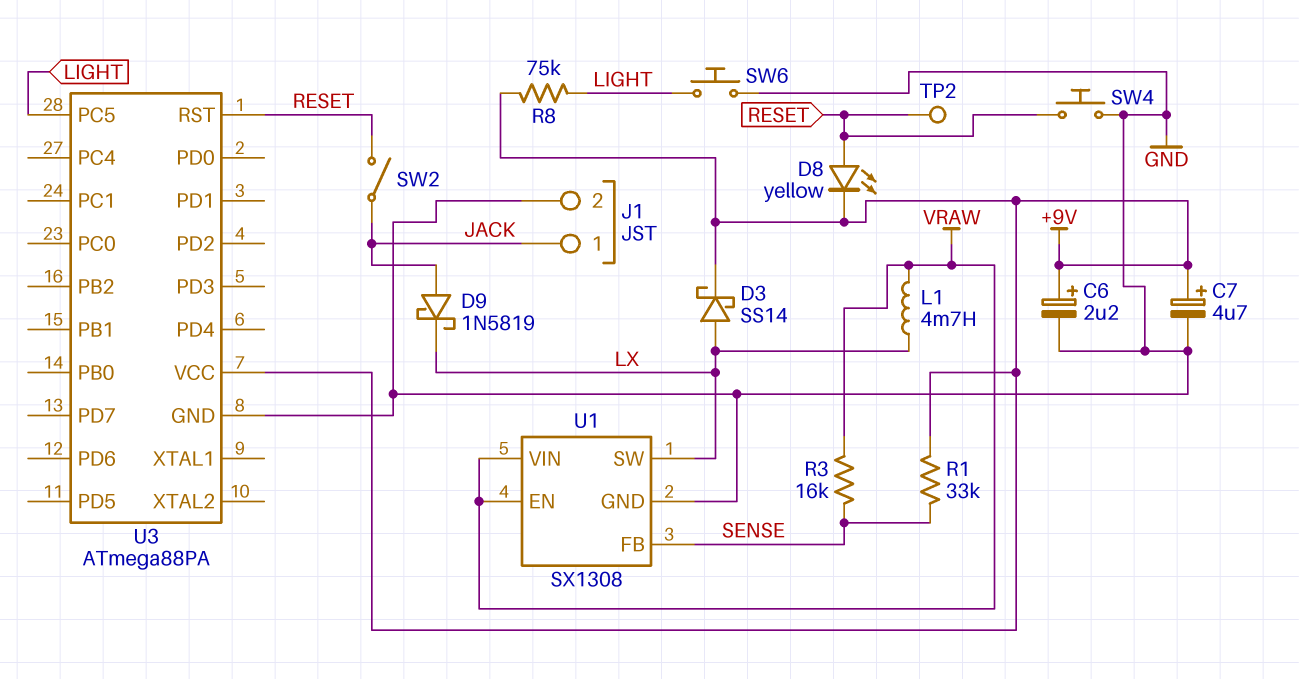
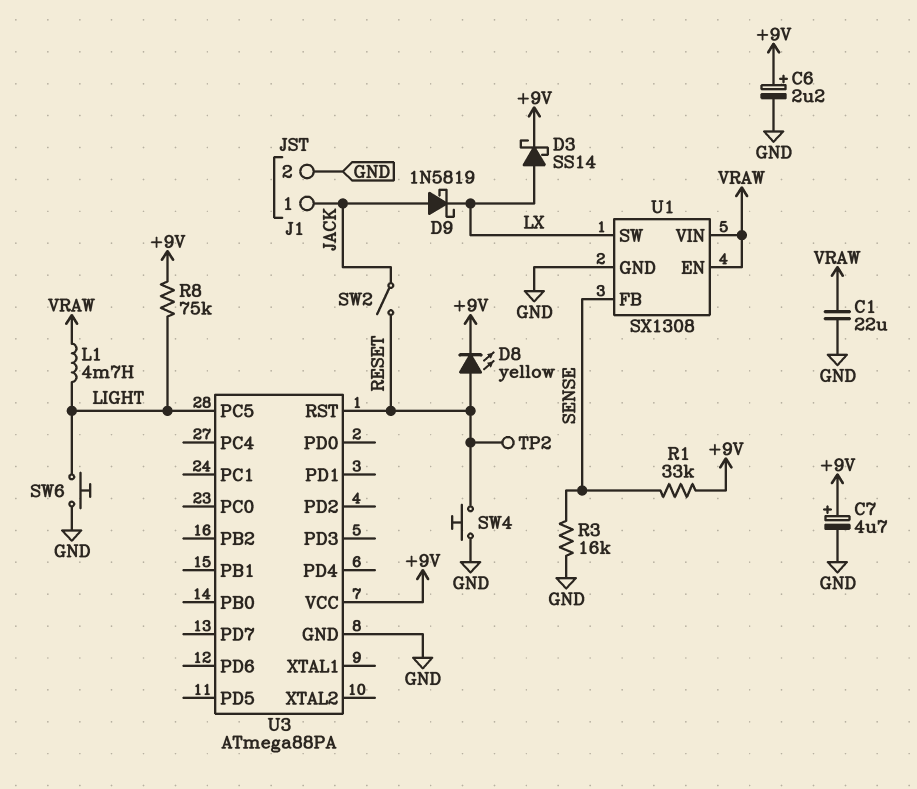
C1: none -> 22uF (GND, VRAW)
L1: 4.7mH (LX, VRAW) -> 4.7mH (LIGHT, VRAW)
R3: 16k (SENSE, VRAW) -> 16k (GND, SENSE)

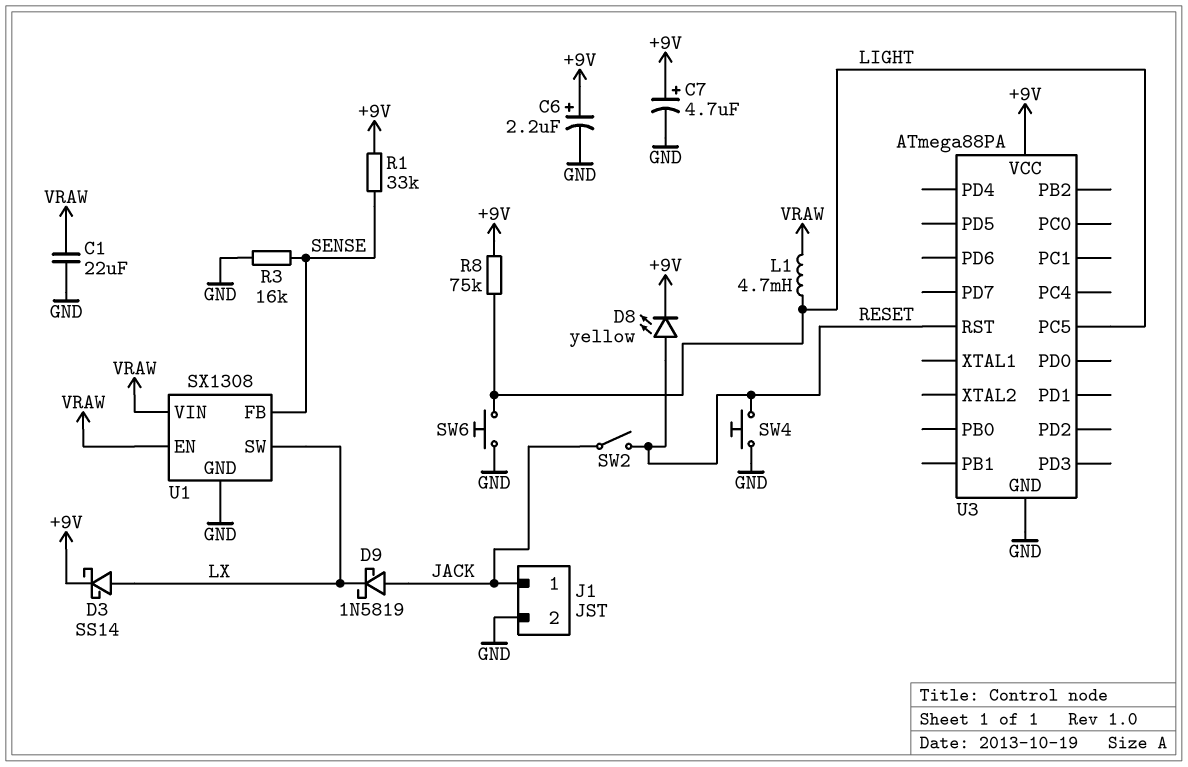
TP2: test point (RESET) -> none

